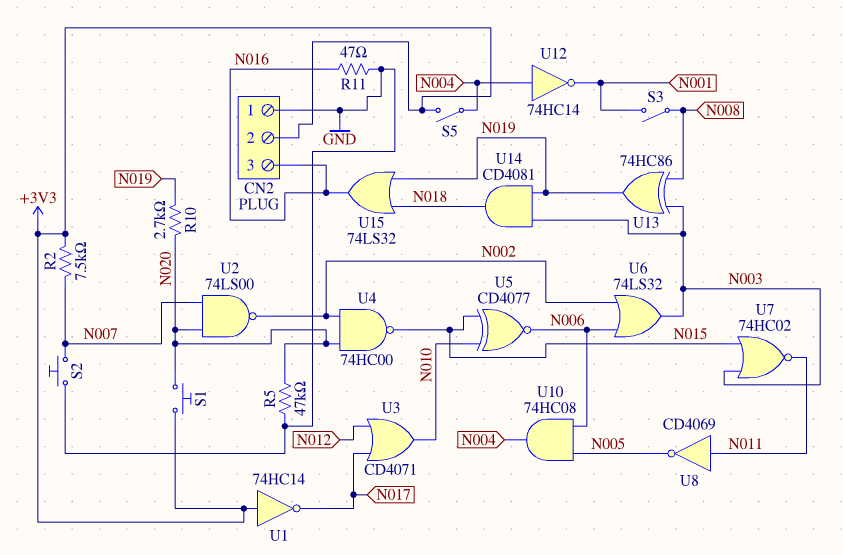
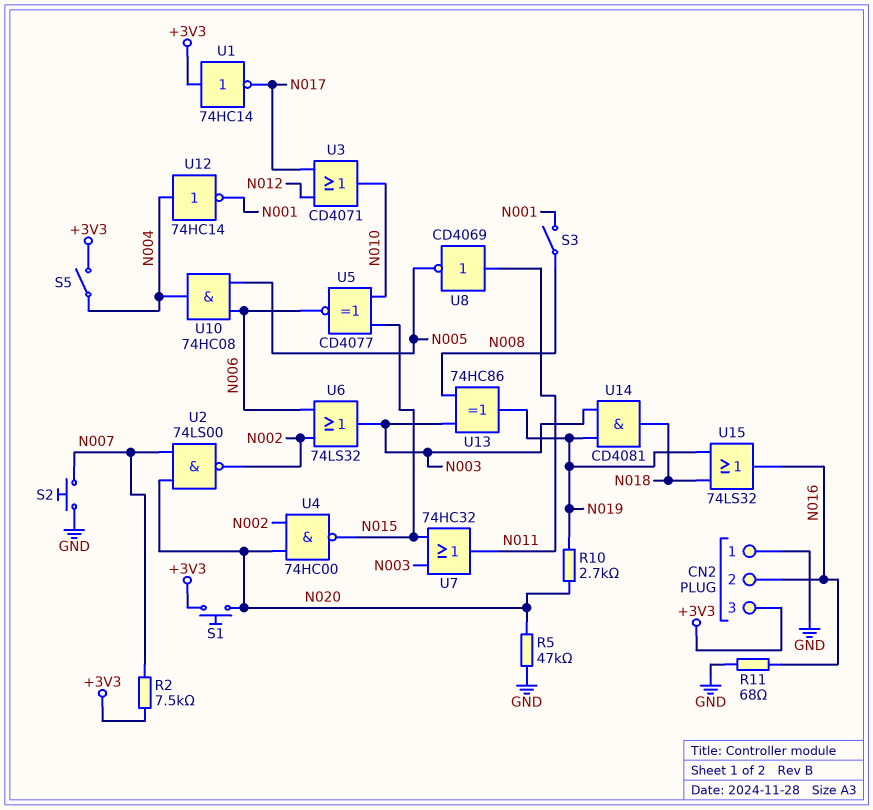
CN2 pin 2: +3V3 -> N016
CN2 pin 3: N016 -> +3V3
R11: 47 (GND, N016) -> 68 (GND, N016)
U7: NOR 74HC02 (in N003, in N015, out N011) -> OR 74HC32 (in N003, in N015, out N011)

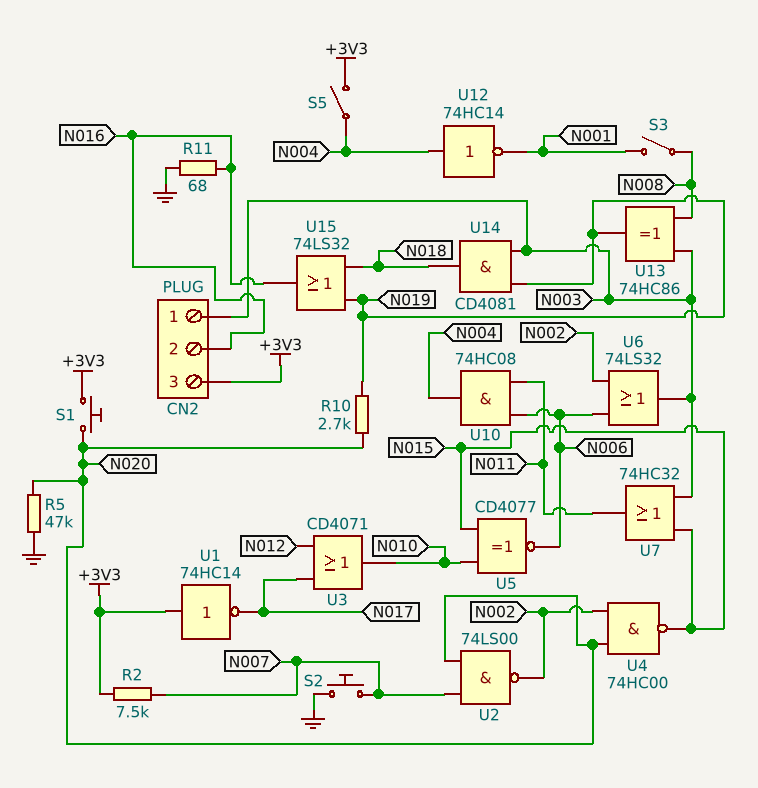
CN2 pin 1: GND -> N003
U8: NOT CD4069 (in N011, out N005) -> none
U10: AND 74HC08 (in N005, in N006, out N004) -> AND 74HC08 (in N006, in N011, out N004)

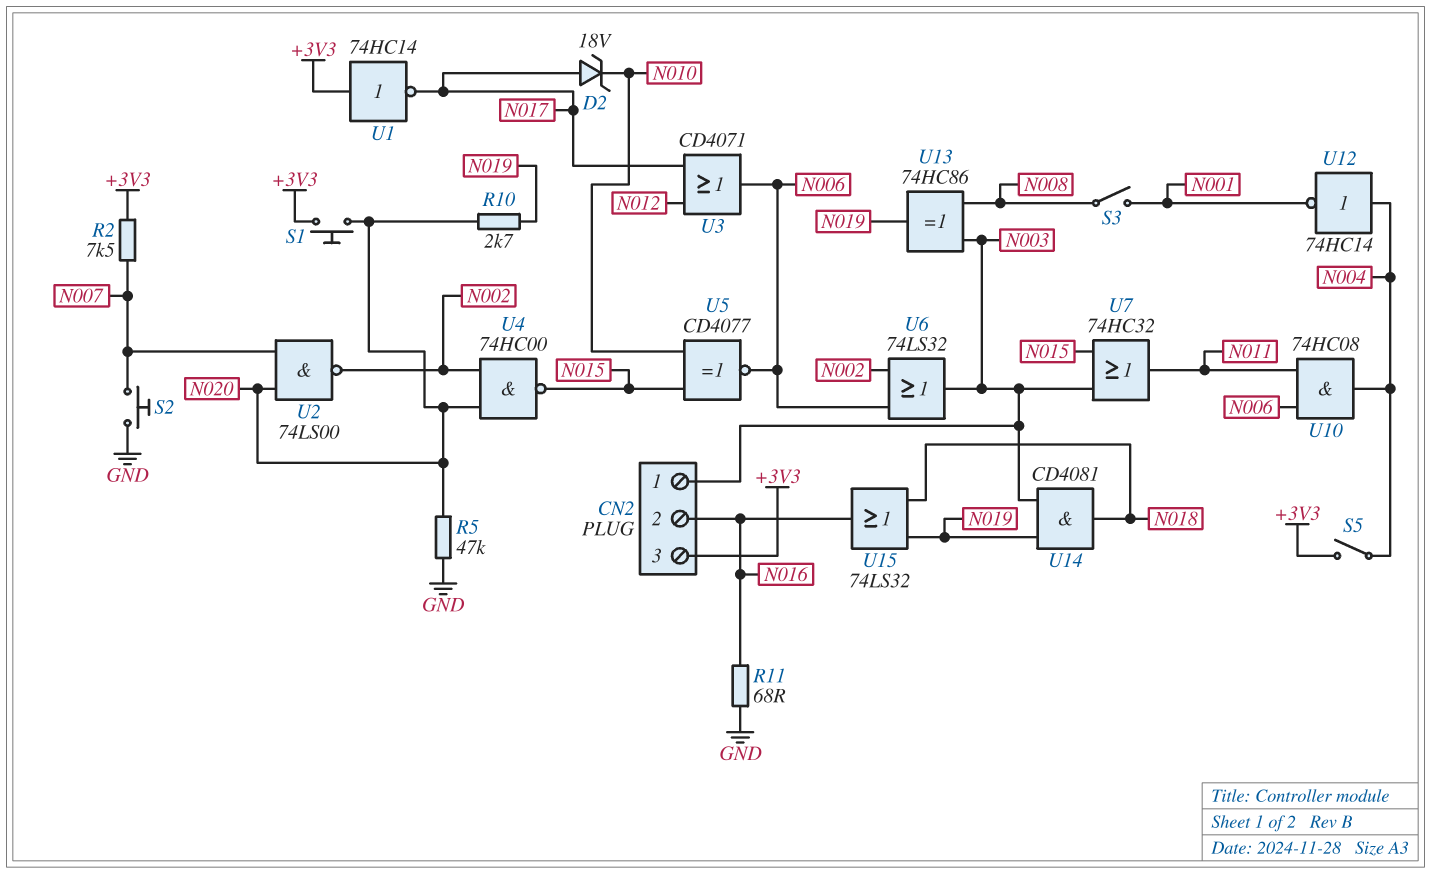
D2: none -> zener 18V (A N017, K N010)
U3: OR CD4071 (in N012, in N017, out N010) -> OR CD4071 (in N012, in N017, out N006)

